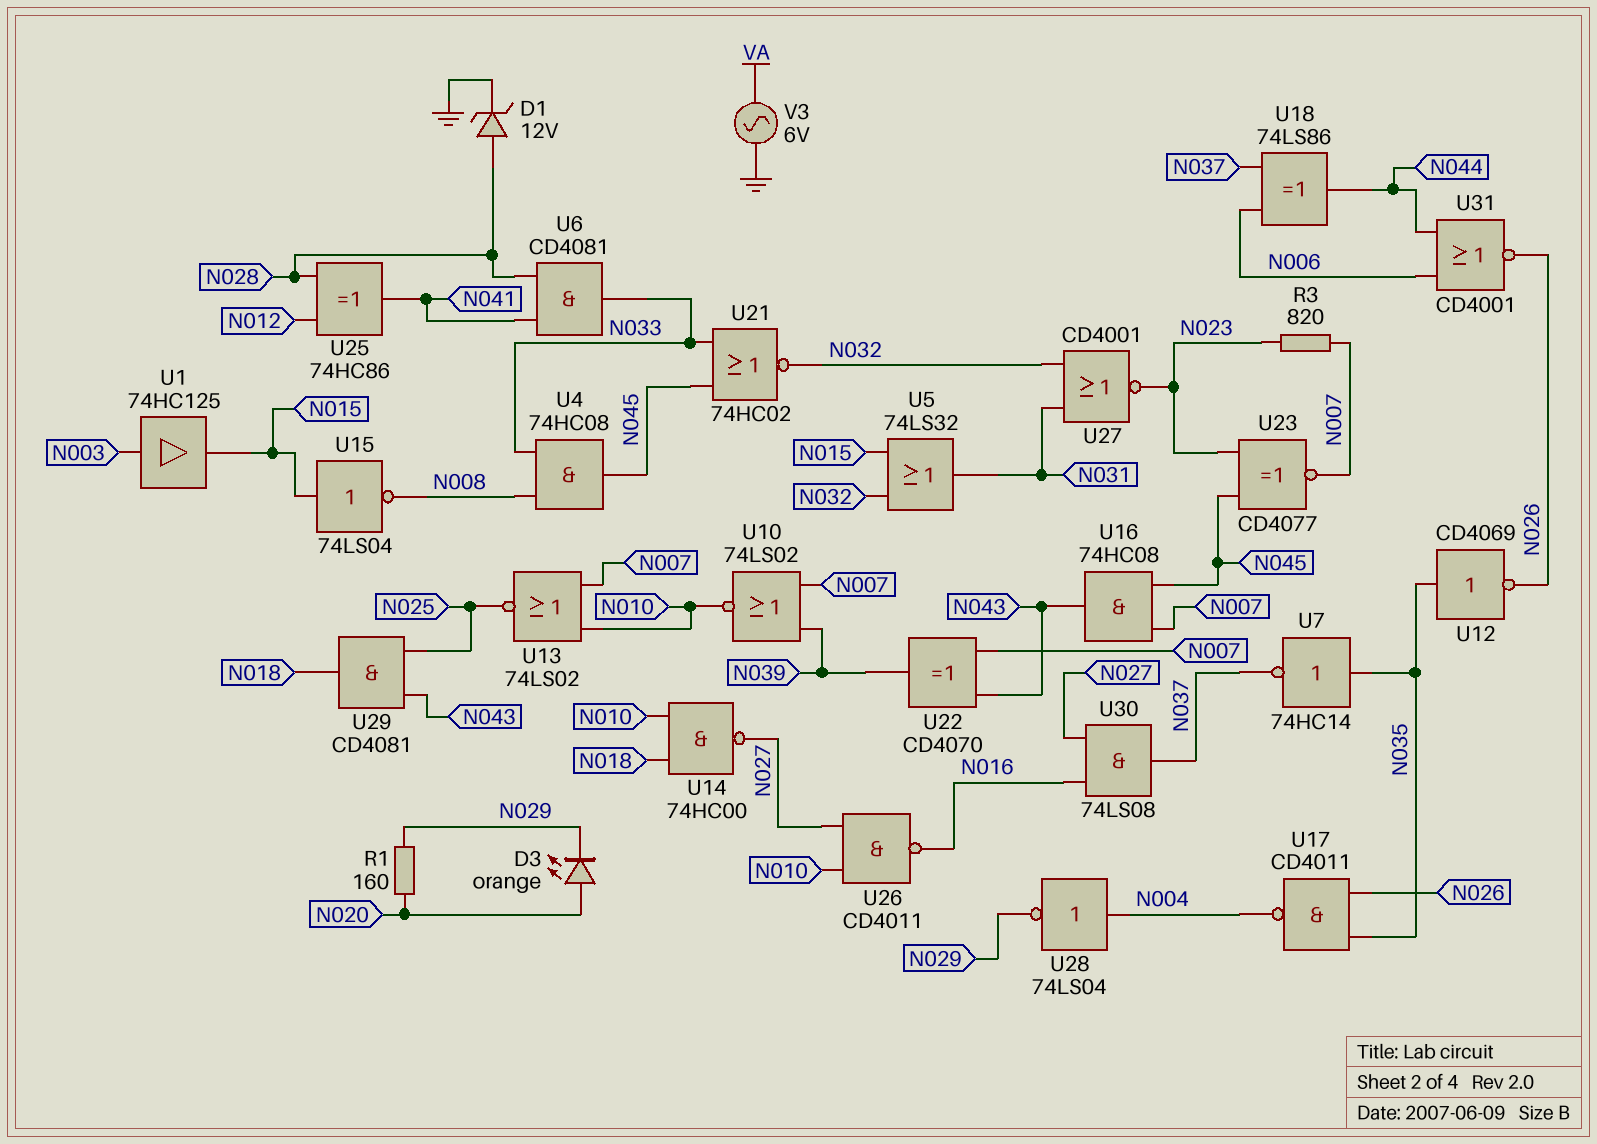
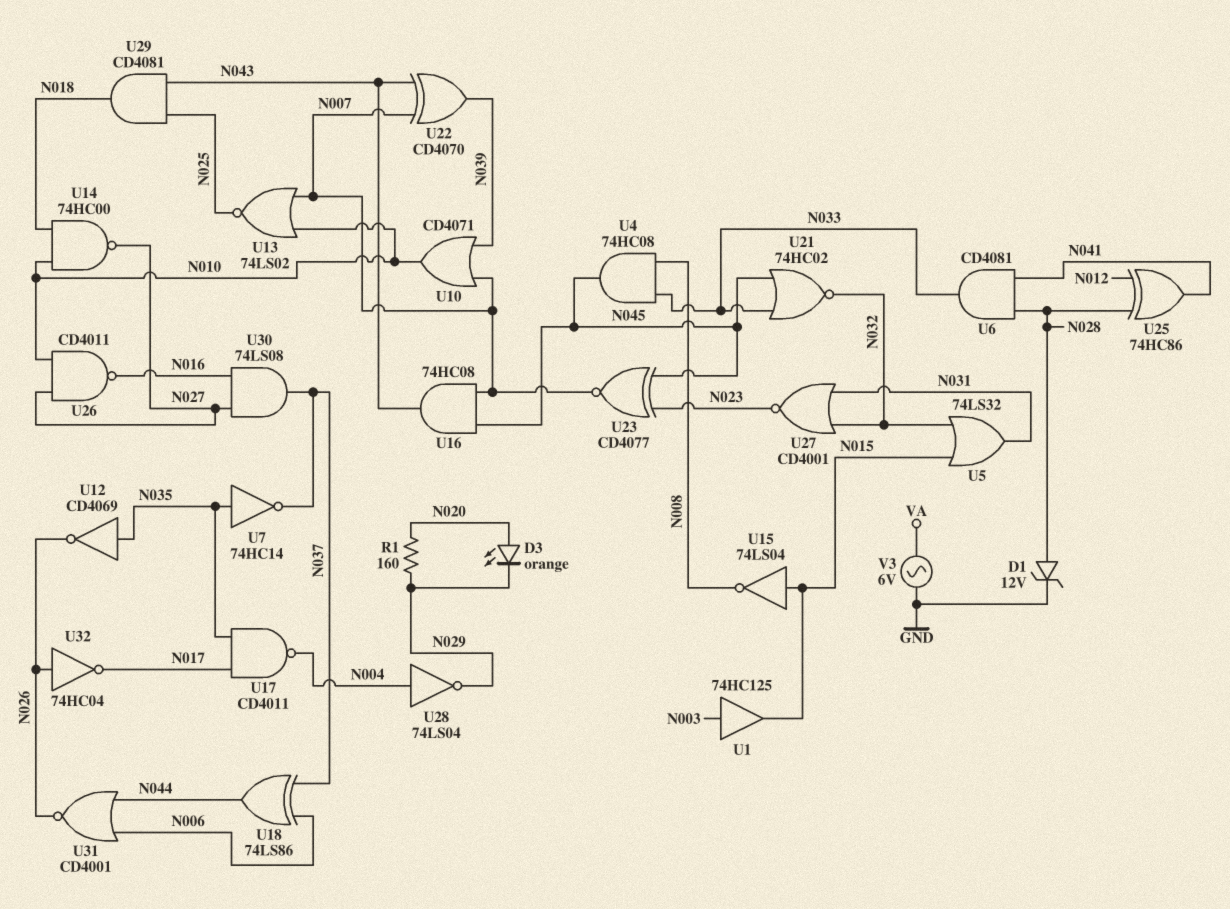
R3: 820 (N007, N023) -> none
U10: NOR 74LS02 (in N007, in N039, out N010) -> OR CD4071 (in N007, in N039, out N010)
U17: NAND CD4011 (in N026, in N035, out N004) -> NAND CD4011 (in N017, in N035, out N004)
U32: none -> NOT 74HC04 (in N026, out N017)

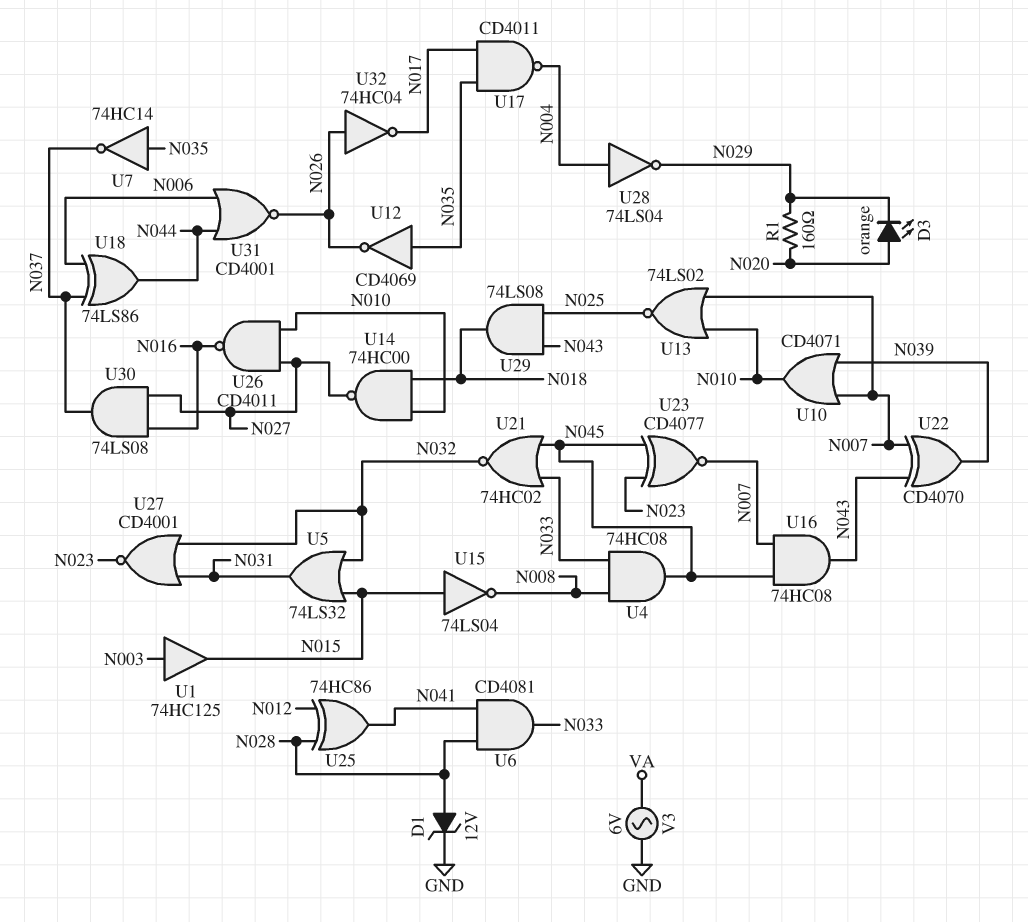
U29: AND CD4081 (in N025, in N043, out N018) -> AND 74LS08 (in N025, in N043, out N018)

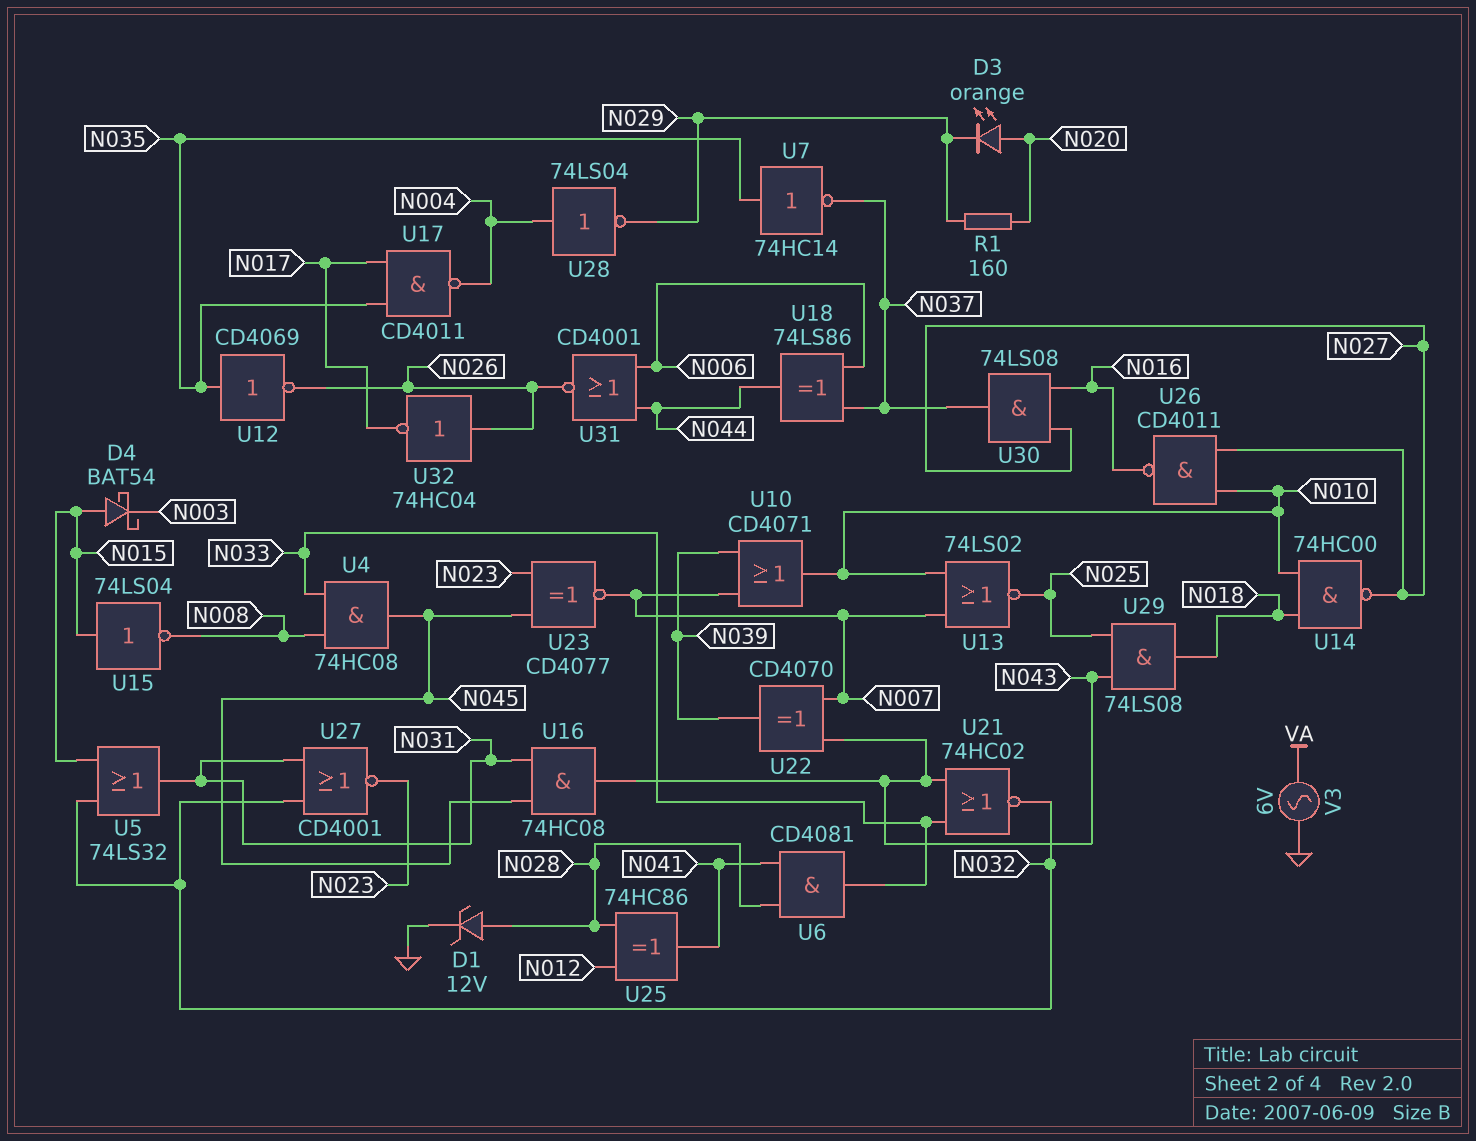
D4: none -> schottky BAT54 (A N015, K N003)
U1: buffer 74HC125 (in N003, out N015) -> none
U16: AND 74HC08 (in N007, in N045, out N043) -> AND 74HC08 (in N031, in N045, out N043)
U21: NOR 74HC02 (in N033, in N045, out N032) -> NOR 74HC02 (in N033, in N043, out N032)

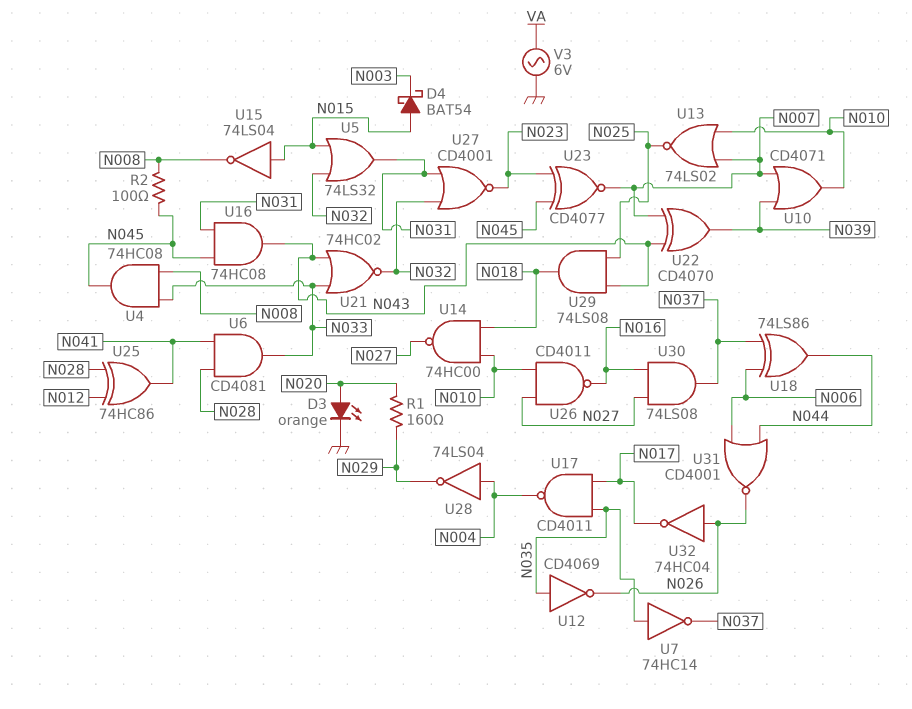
D1: zener 12V (A N028, K GND) -> none
D3: LED orange (A N020, K N029) -> LED orange (A N020, K GND)
R2: none -> 100 (N008, N045)

